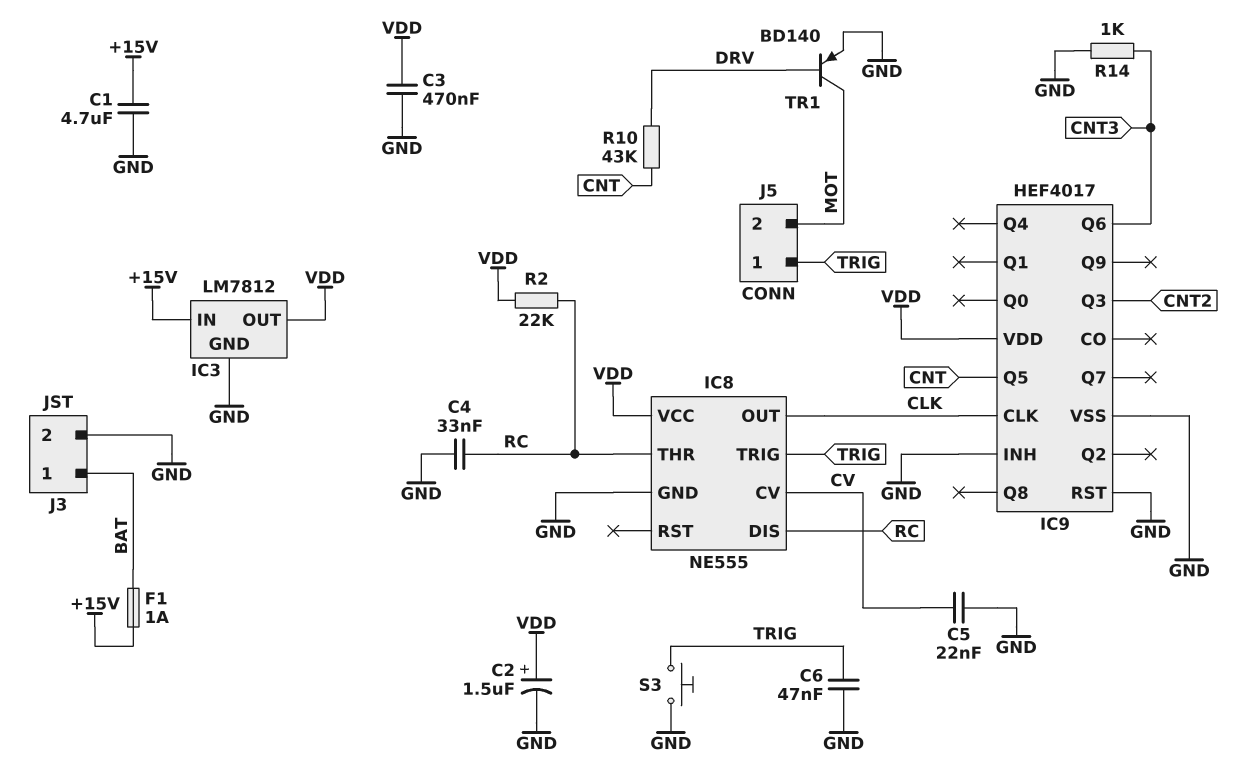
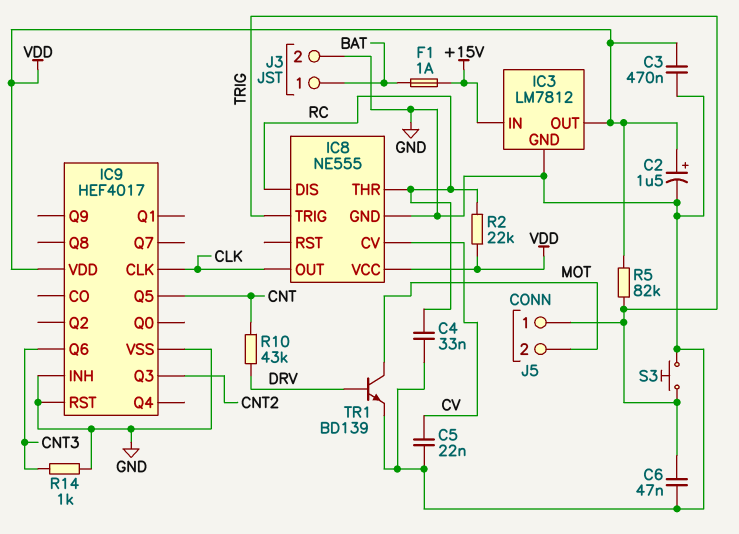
C1: 4.7uF (+15V, GND) -> none
R5: none -> 82k (TRIG, VDD)
TR1: PNP BD140 (B DRV, C MOT, E GND) -> NPN BD139 (B DRV, C MOT, E GND)

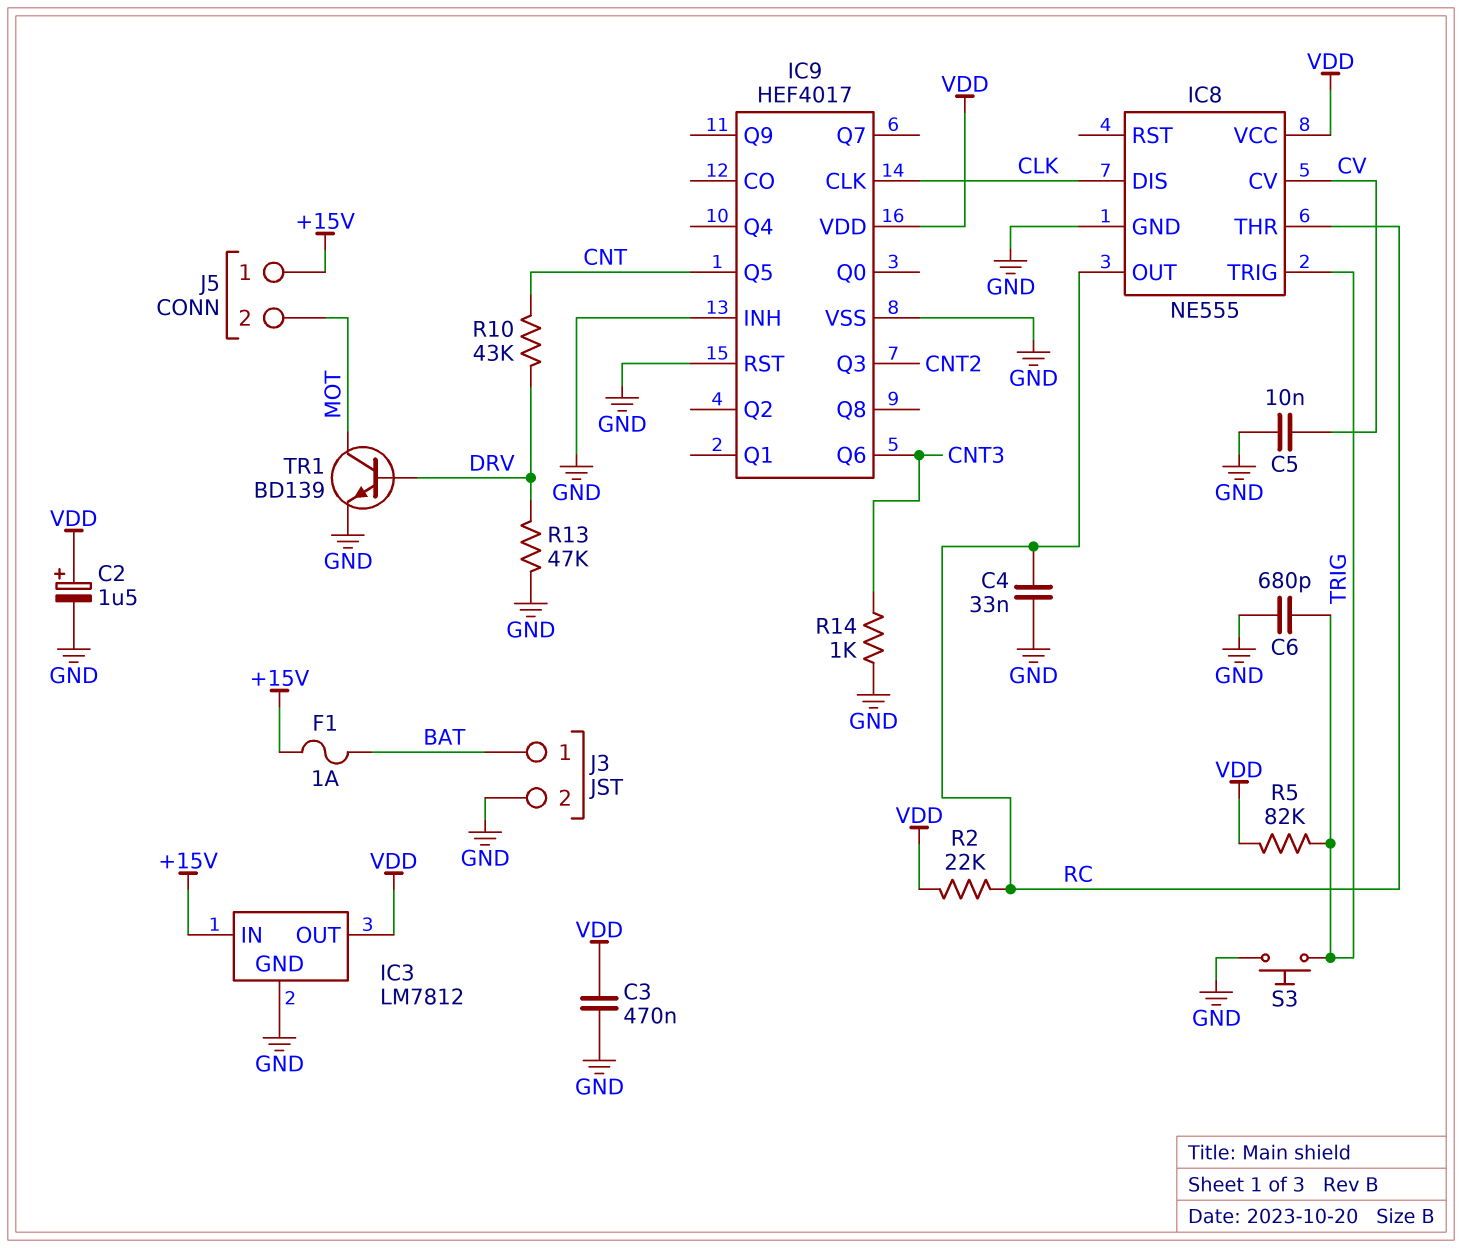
C5: 22nF (CV, GND) -> 10nF (CV, GND)
C6: 47nF (GND, TRIG) -> 680pF (GND, TRIG)
IC8 pin DIS: RC -> CLK
IC8 pin OUT: CLK -> RC
J5 pin 1: TRIG -> +15V
R13: none -> 47k (DRV, GND)

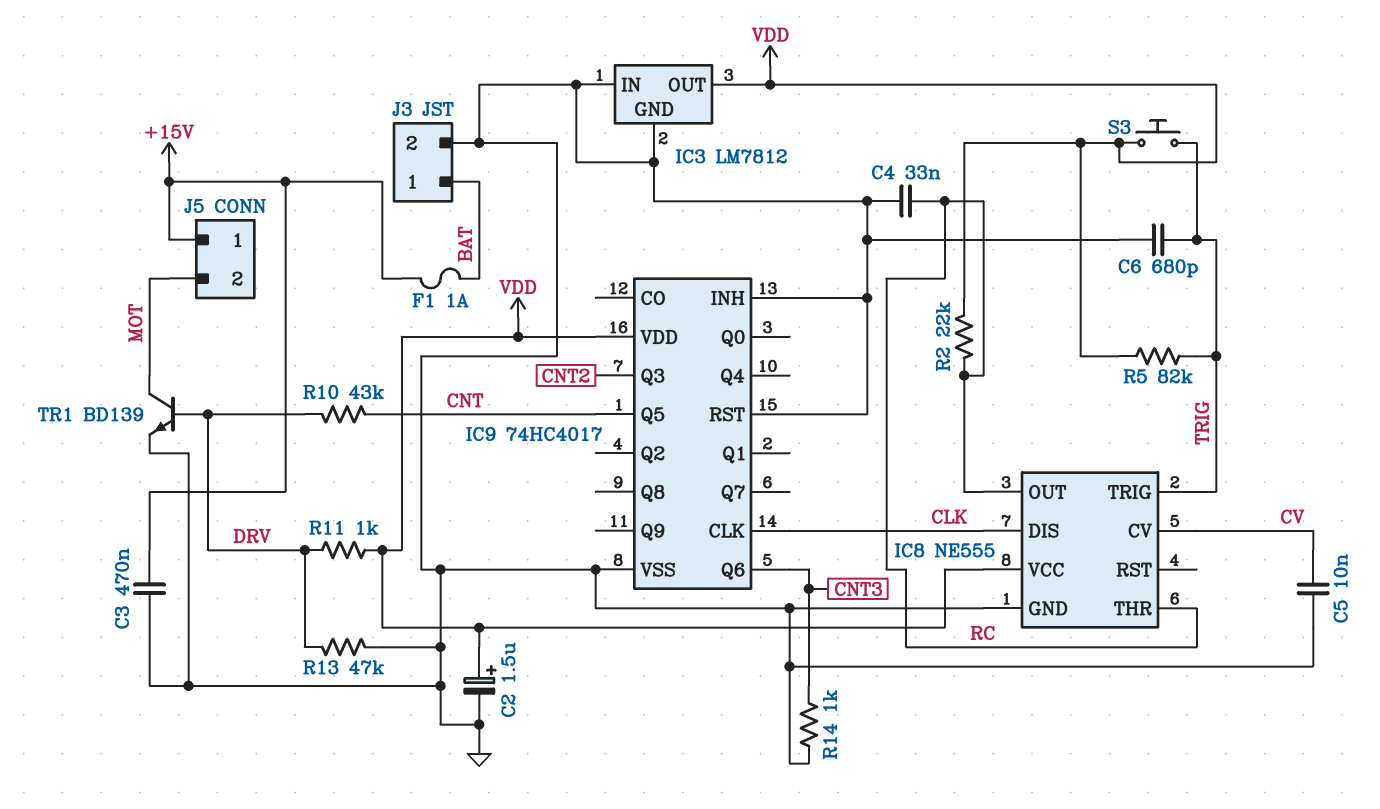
C3: 470nF (GND, VDD) -> 470nF (+15V, GND)
IC3 pin IN: +15V -> GND
IC9: HEF4017 -> 74HC4017
R11: none -> 1k (DRV, VDD)
S3: button (GND, TRIG) -> button (TRIG, VDD)

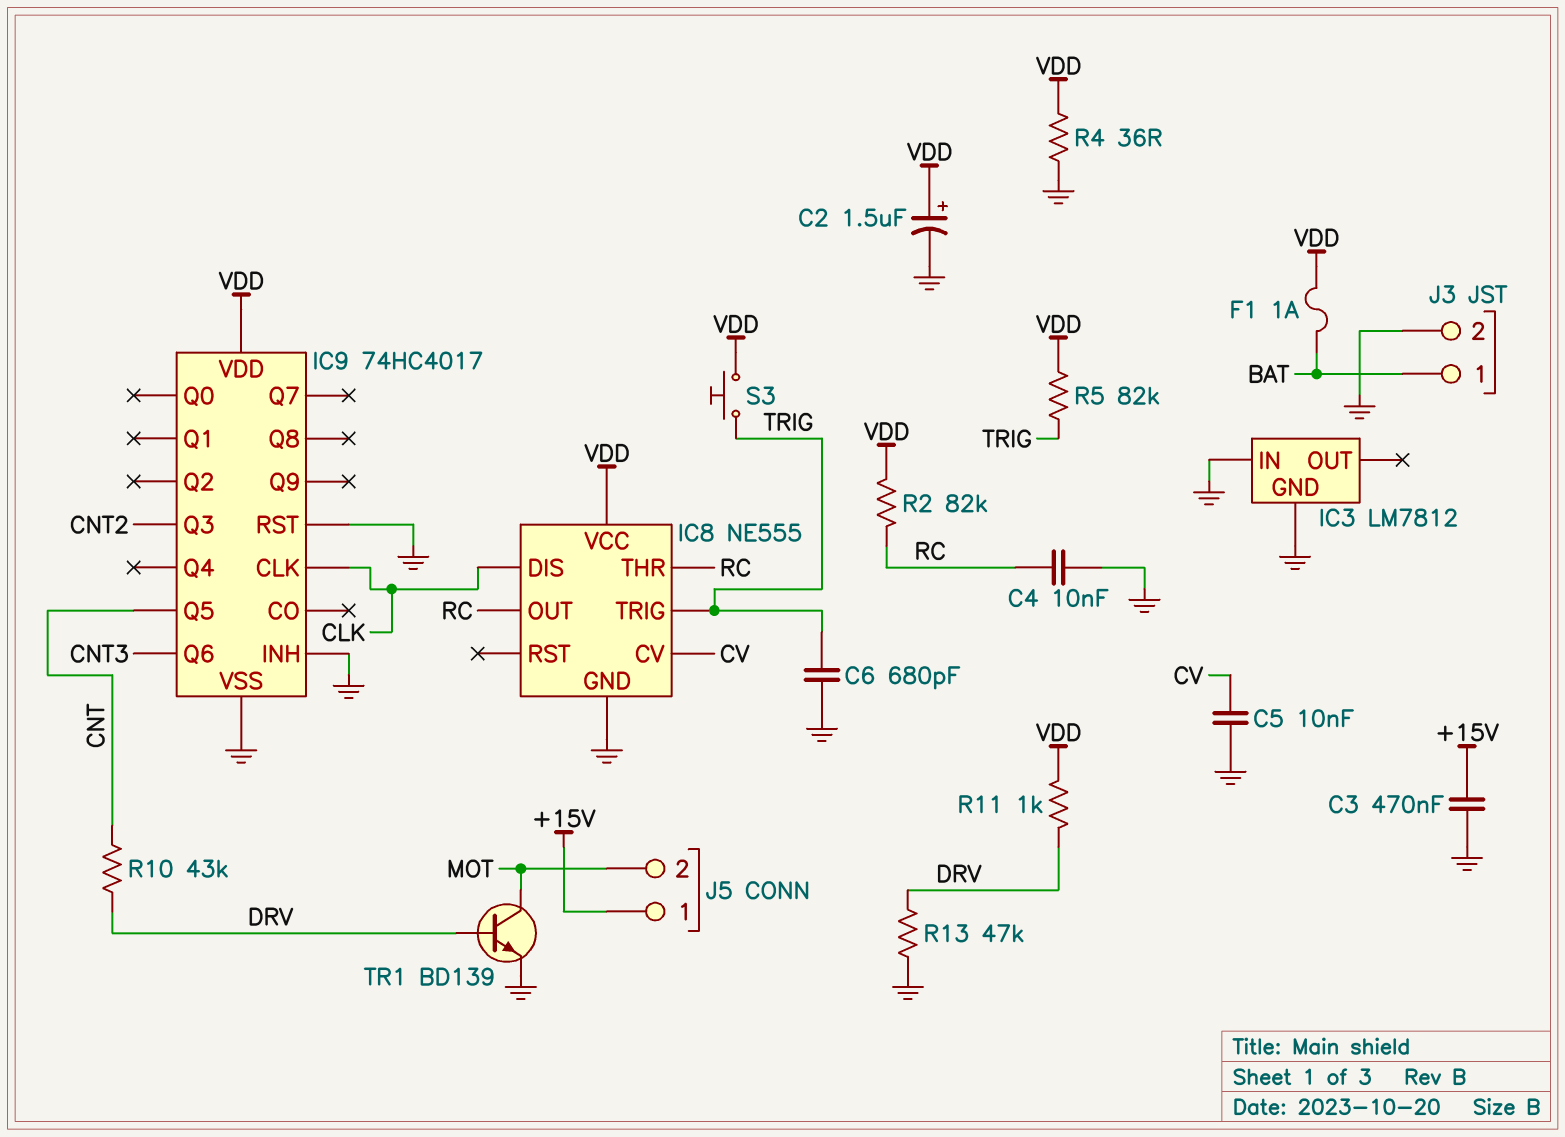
C4: 33nF (GND, RC) -> 10nF (GND, RC)
F1: 1A (+15V, BAT) -> 1A (BAT, VDD)
IC3 pin OUT: VDD -> none
R2: 22k (RC, VDD) -> 82k (RC, VDD)
R4: none -> 36 (GND, VDD)
R14: 1k (CNT3, GND) -> none

